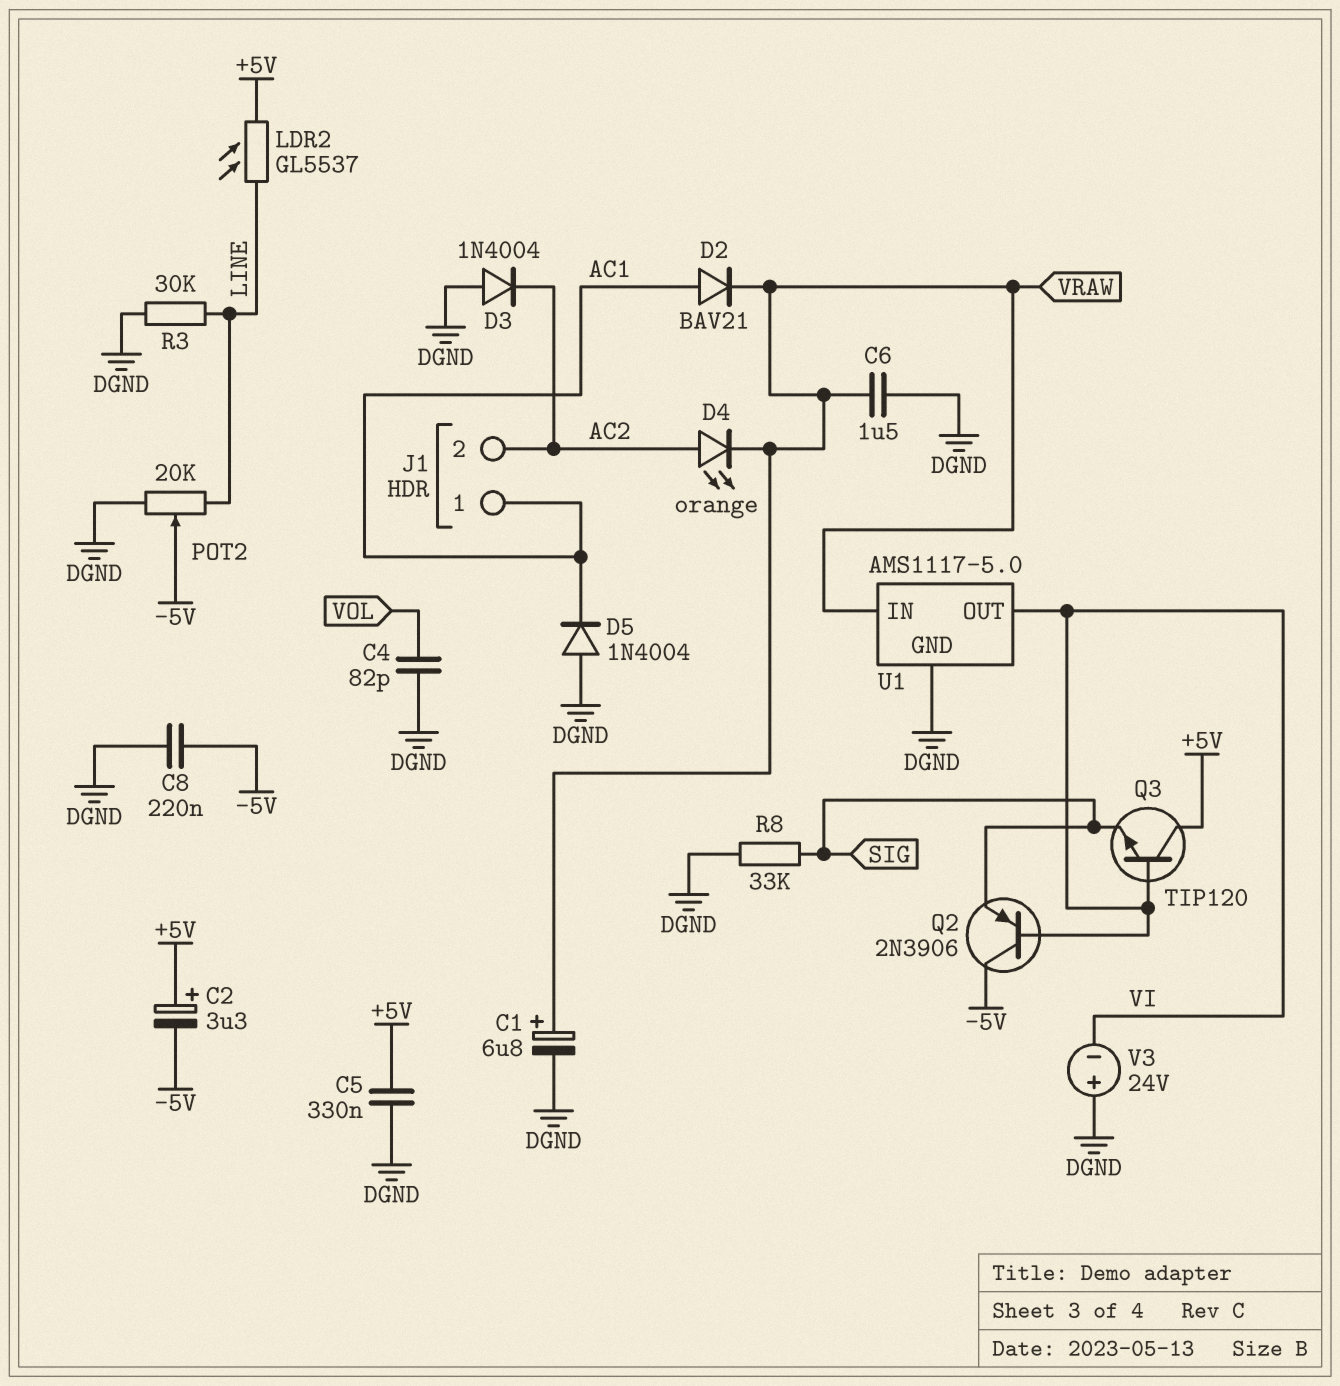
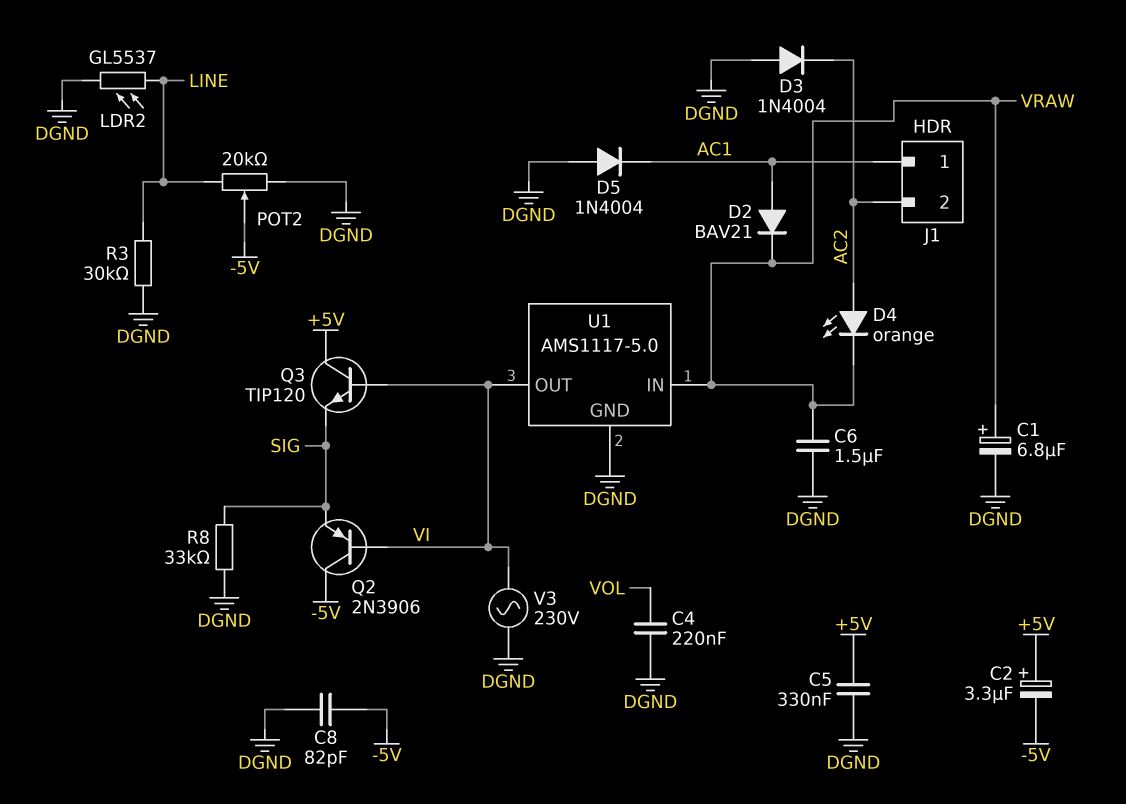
C4: 82pF (DGND, VOL) -> 220nF (DGND, VOL)
C8: 220nF (-5V, DGND) -> 82pF (-5V, DGND)
LDR2: GL5537 (+5V, LINE) -> GL5537 (DGND, LINE)
V3: 24V (plus DGND, minus VI) -> AC 230V (DGND, VI)

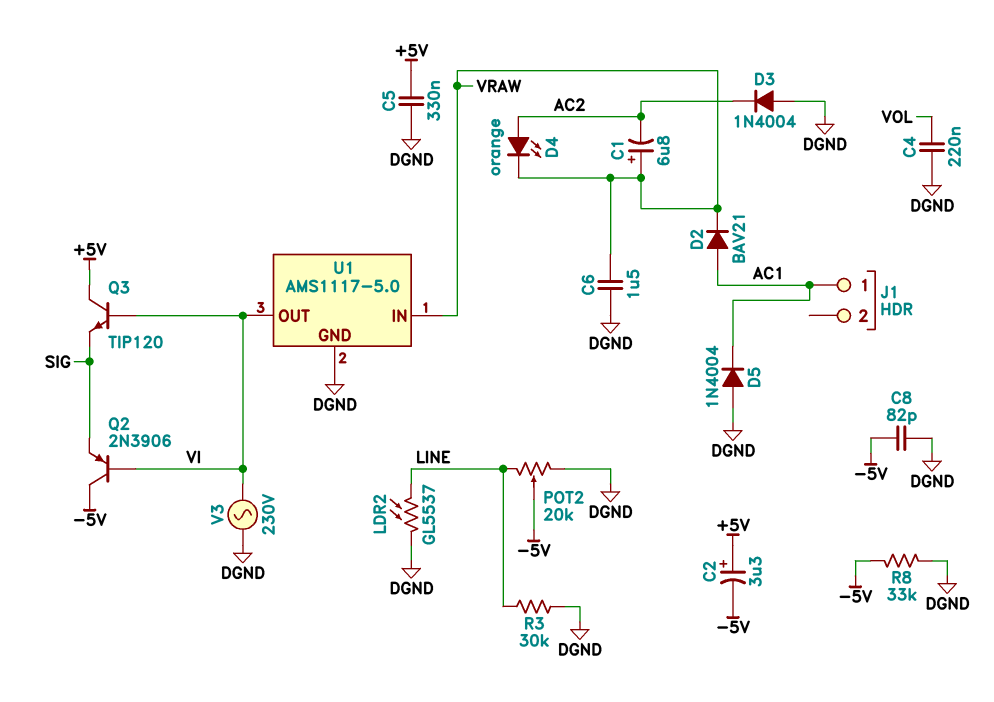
C1: 6.8uF (plus VRAW, minus DGND) -> 6.8uF (plus VRAW, minus AC2)
J1 pin 2: AC2 -> none
R8: 33k (DGND, SIG) -> 33k (-5V, DGND)

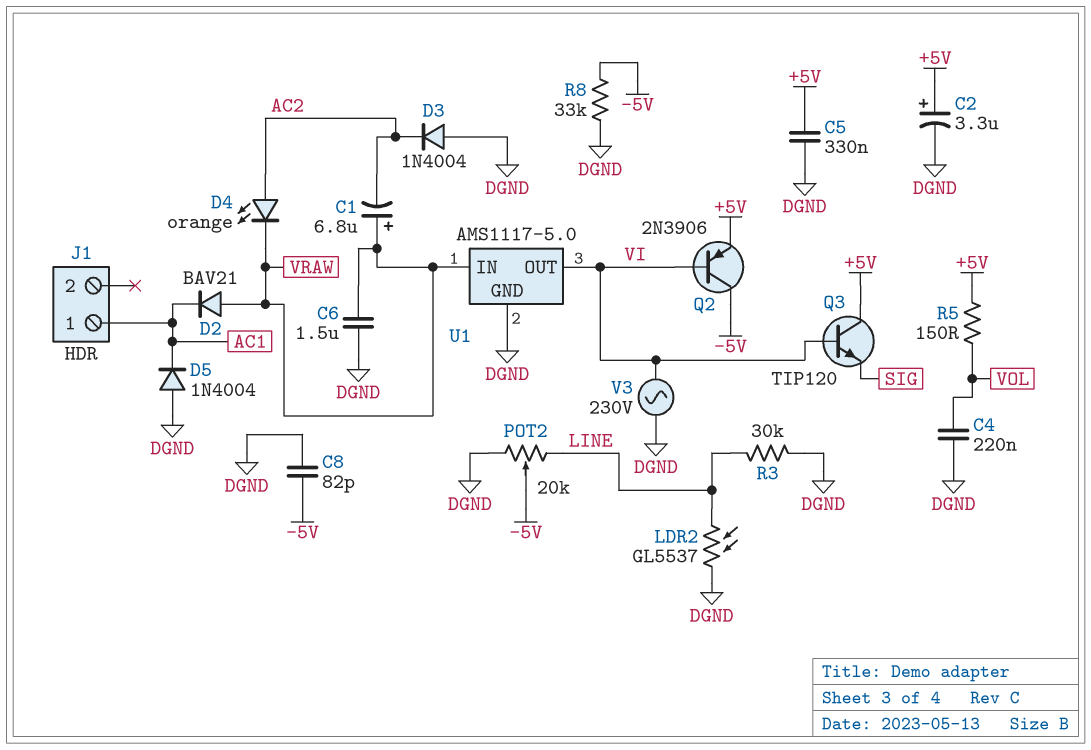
C2: 3.3uF (plus +5V, minus -5V) -> 3.3uF (plus +5V, minus DGND)
D2: diode BAV21 (A AC1, K VRAW) -> diode BAV21 (A VRAW, K AC1)
Q2: PNP 2N3906 (B VI, C -5V, E SIG) -> PNP 2N3906 (B VI, C -5V, E +5V)
R5: none -> 150 (+5V, VOL)

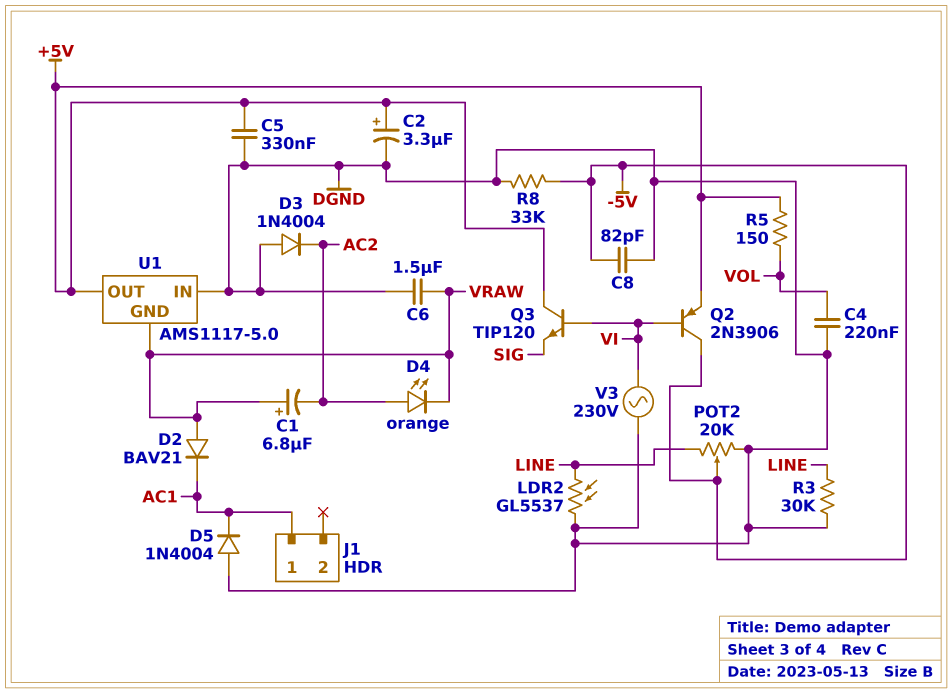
U1 pin GND: DGND -> VRAW
U1 pin IN: VRAW -> DGND
U1 pin OUT: VI -> +5V

